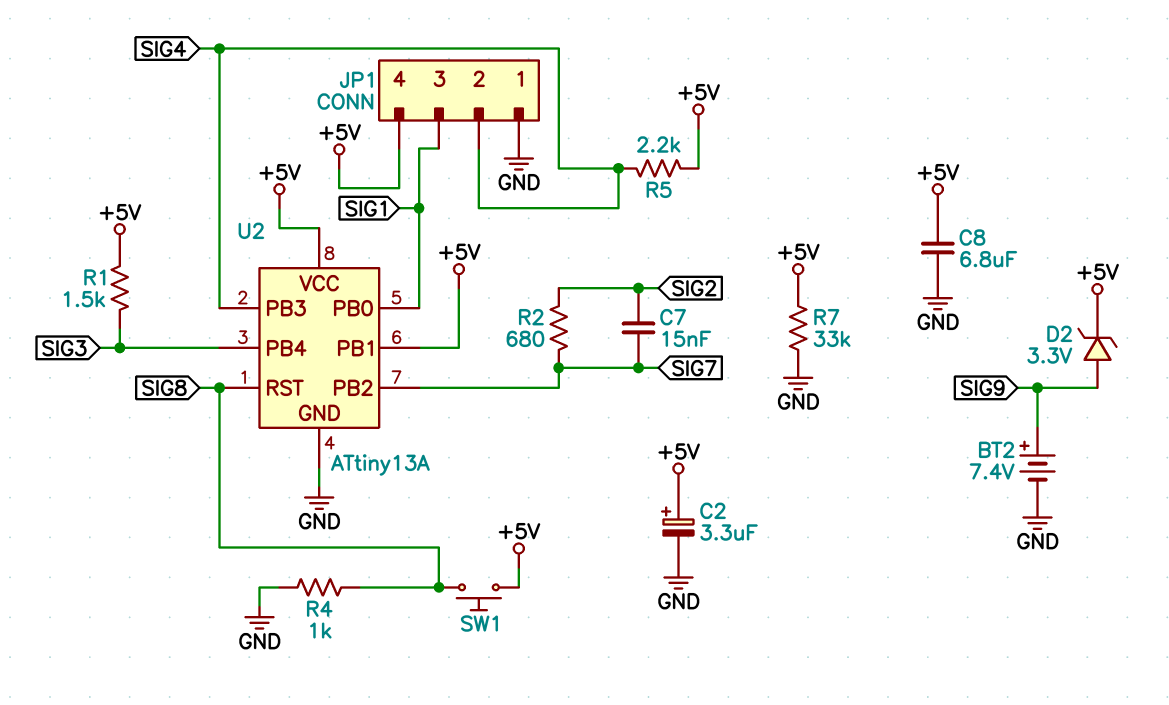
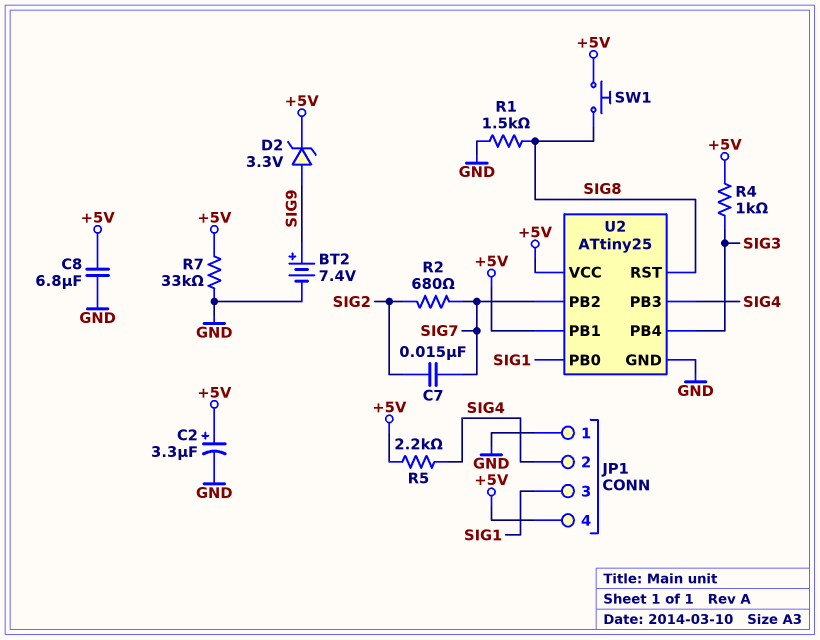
R1: 1.5k (+5V, SIG3) -> 1.5k (GND, SIG8)
R4: 1k (GND, SIG8) -> 1k (+5V, SIG3)
U2: ATtiny13A -> ATtiny25

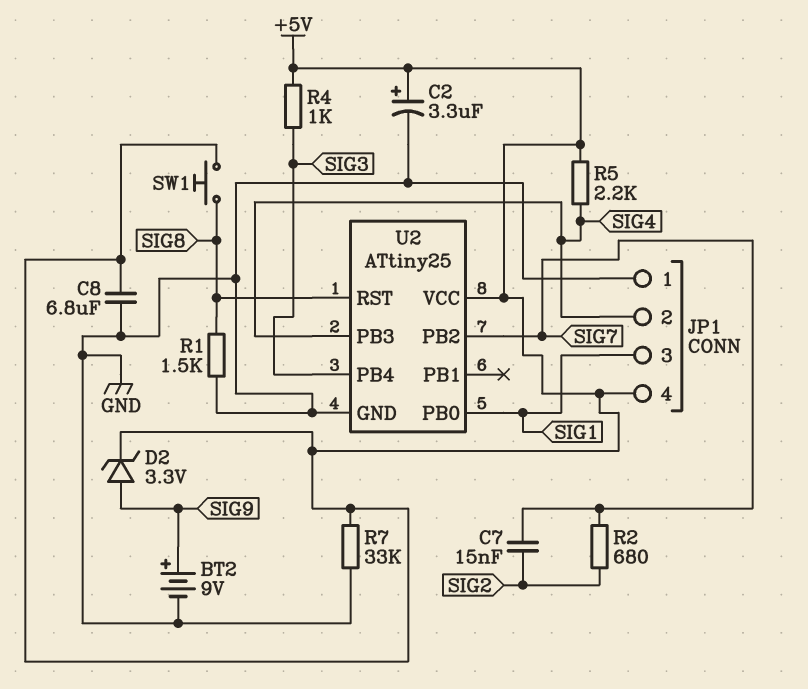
BT2: 7.4V (plus SIG9, minus GND) -> 9V (plus SIG9, minus GND)
U2 pin PB1: +5V -> none

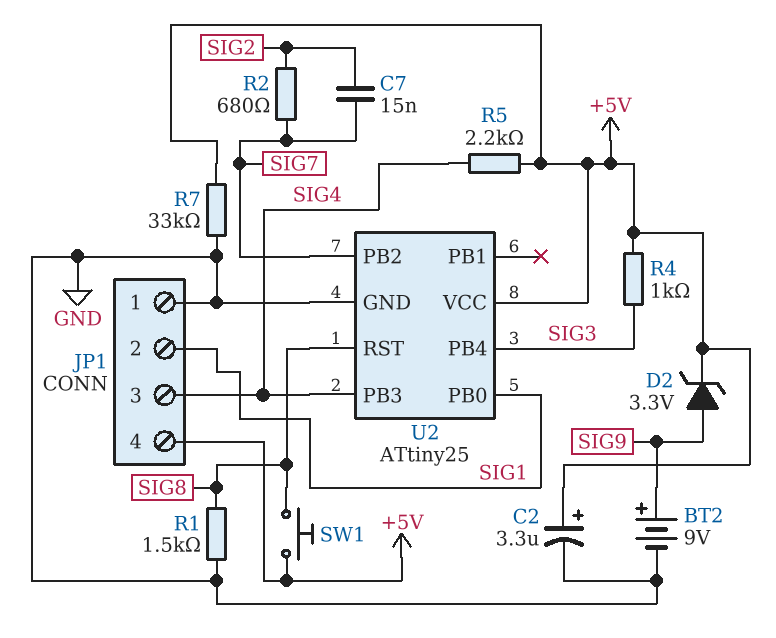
C8: 6.8uF (+5V, GND) -> none
JP1 pin 2: SIG4 -> SIG1
JP1 pin 3: SIG1 -> SIG4

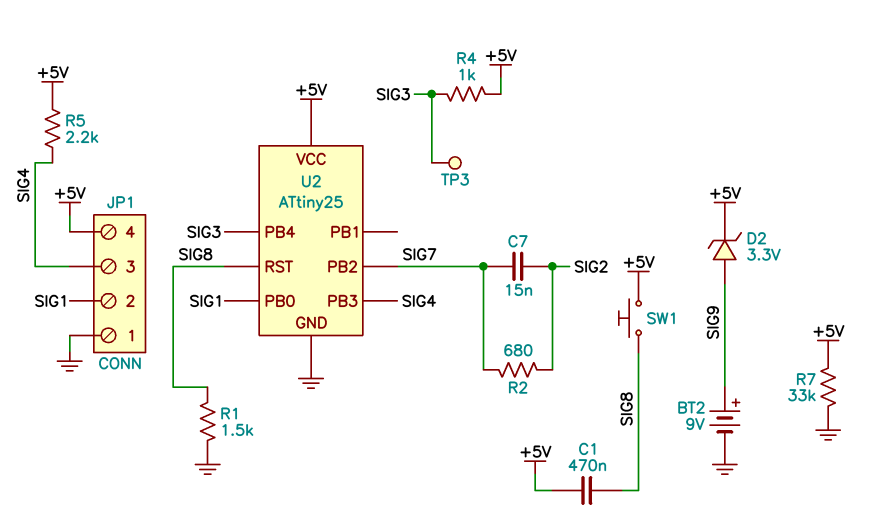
C1: none -> 470nF (+5V, SIG8)
C2: 3.3uF (plus +5V, minus GND) -> none
TP3: none -> test point (SIG3)

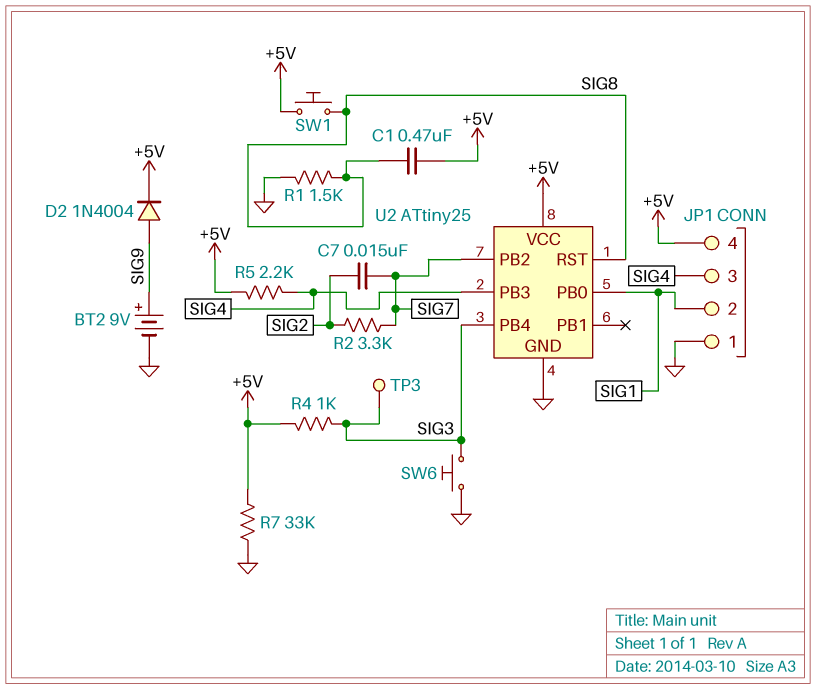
D2: zener 3.3V (A SIG9, K +5V) -> diode 1N4004 (A SIG9, K +5V)
R2: 680 (SIG2, SIG7) -> 3.3k (SIG2, SIG7)
SW6: none -> button (GND, SIG3)

